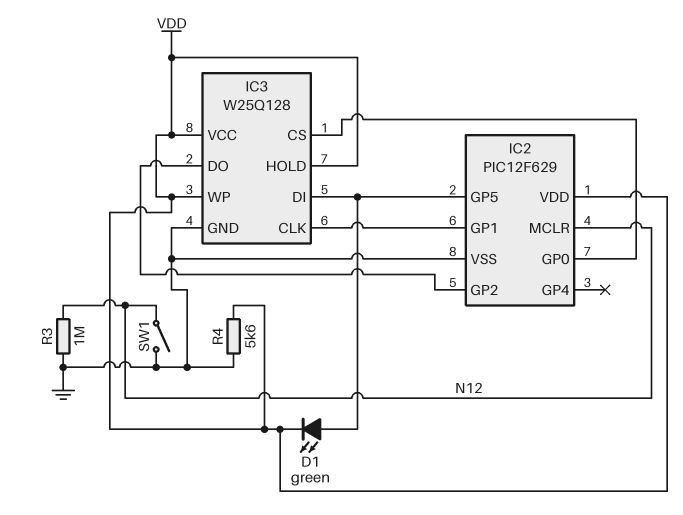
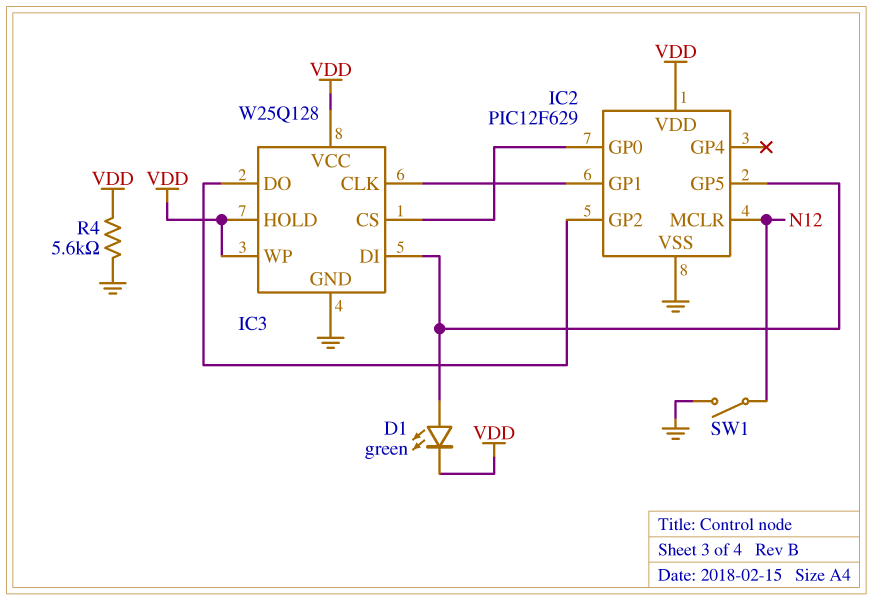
R3: 1M (GND, N12) -> none

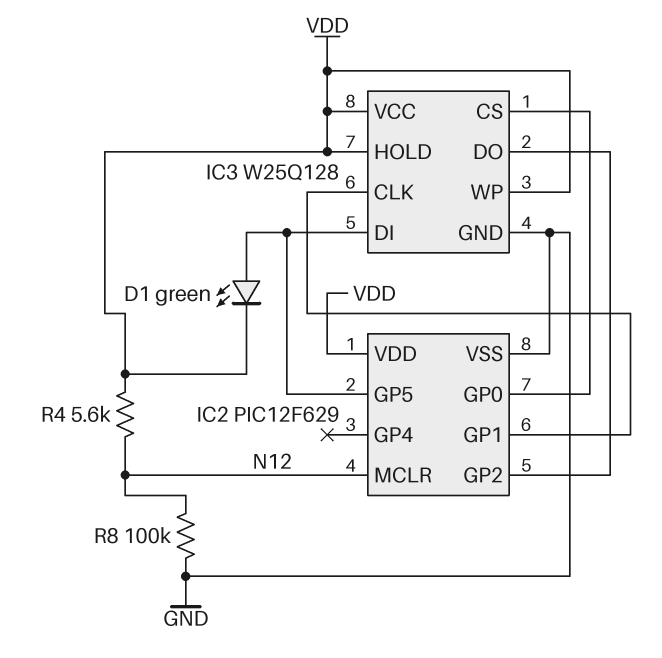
R4: 5.6k (GND, VDD) -> 5.6k (N12, VDD)
R8: none -> 100k (GND, N12)
SW1: switch (GND, N12) -> none

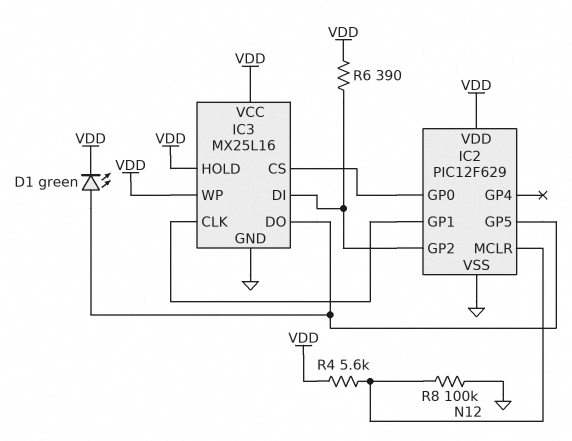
IC3: W25Q128 -> MX25L16
IC3 pin DI: IC2/GP5 -> IC2/GP2
IC3 pin DO: IC2/GP2 -> IC2/GP5
R6: none -> 390 (IC2/GP2, VDD)

